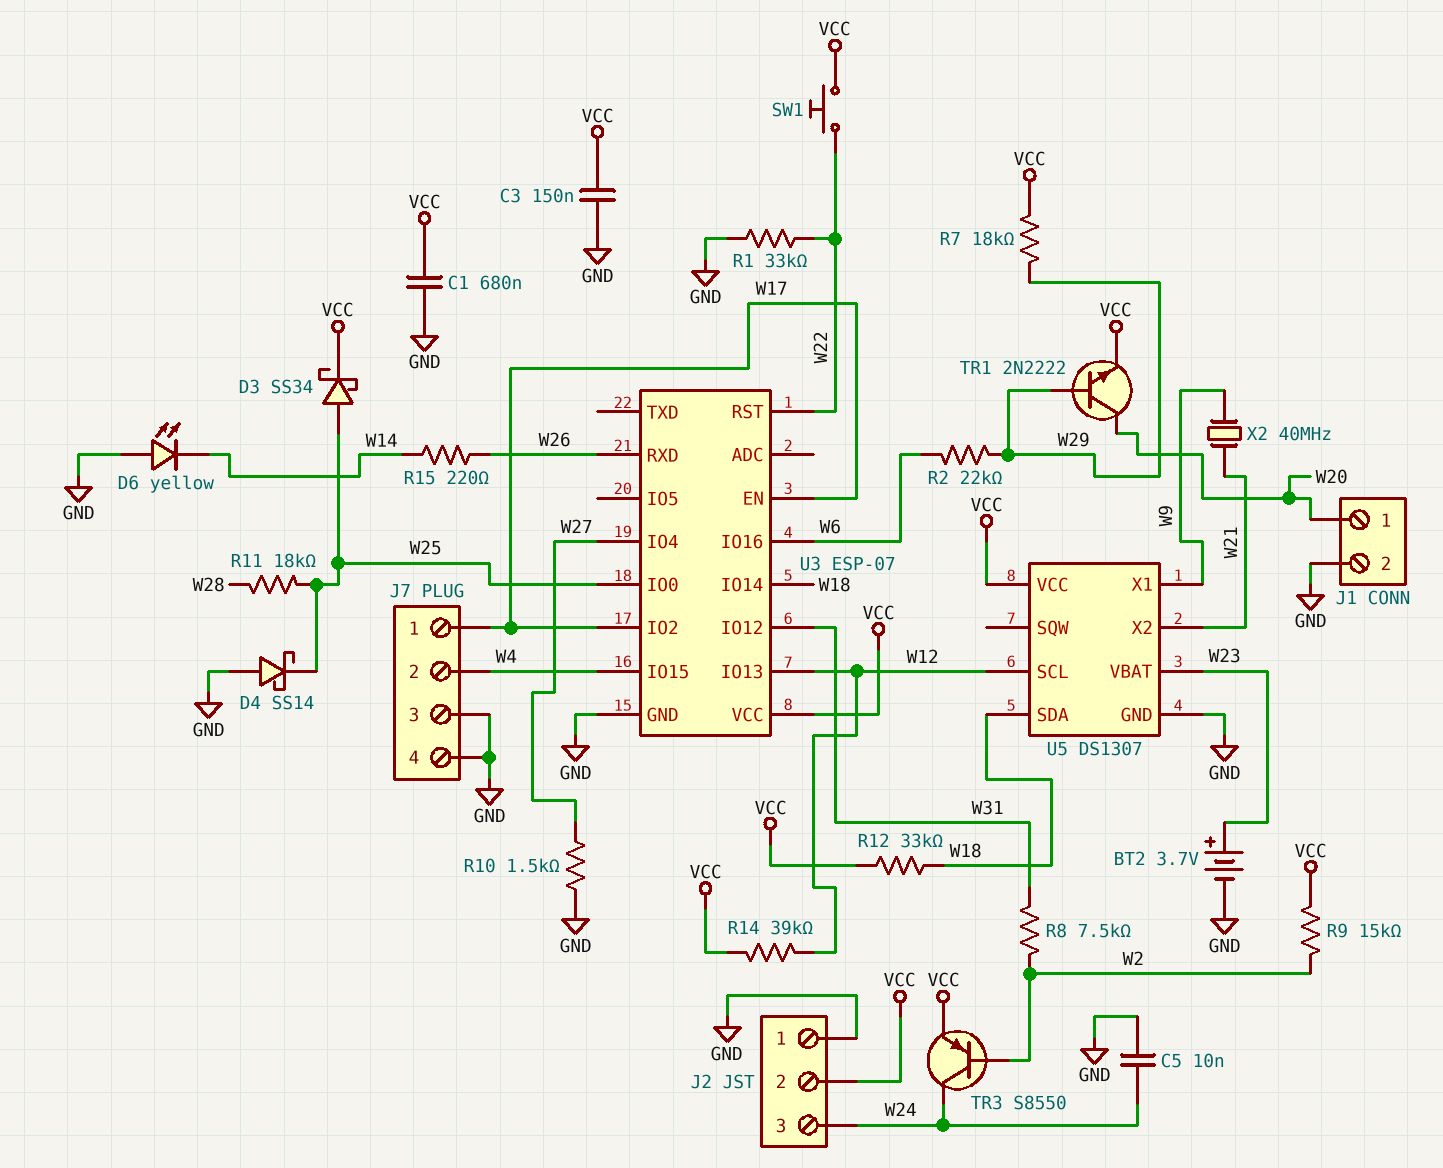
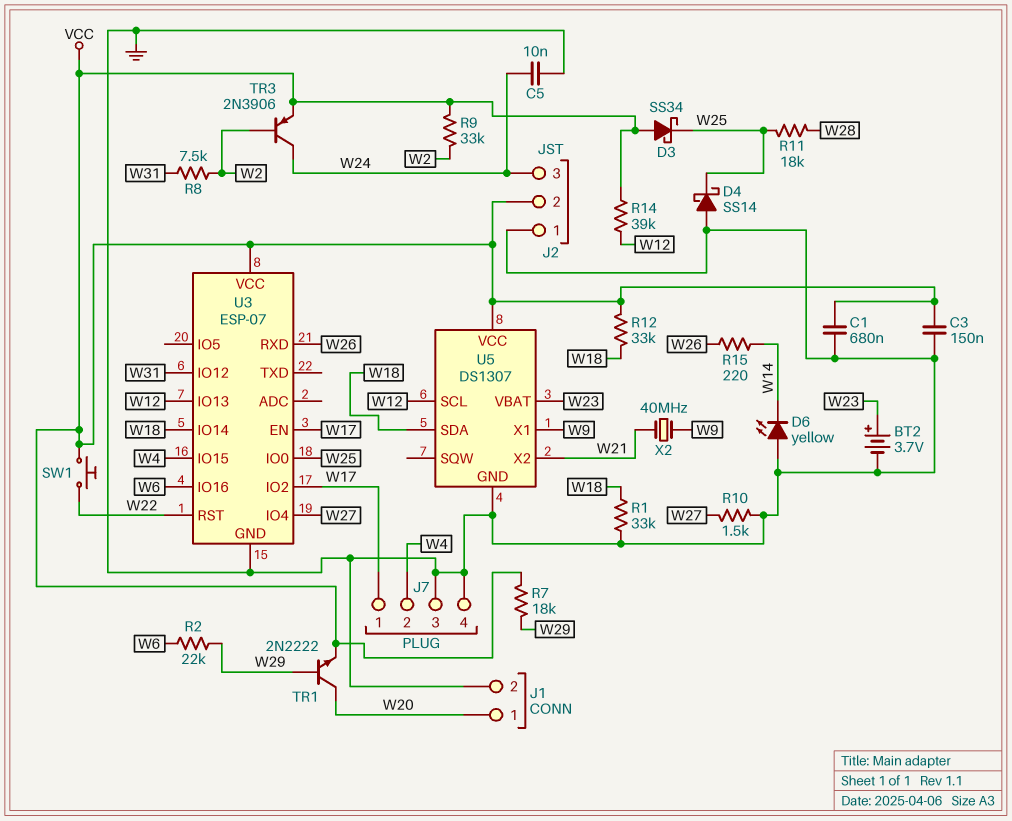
D3: schottky SS34 (A W25, K VCC) -> schottky SS34 (A VCC, K W25)
R1: 33k (GND, W22) -> 33k (GND, W18)
R9: 15k (VCC, W2) -> 33k (VCC, W2)
TR3: PNP S8550 (B W2, C W24, E VCC) -> PNP 2N3906 (B W2, C W24, E VCC)

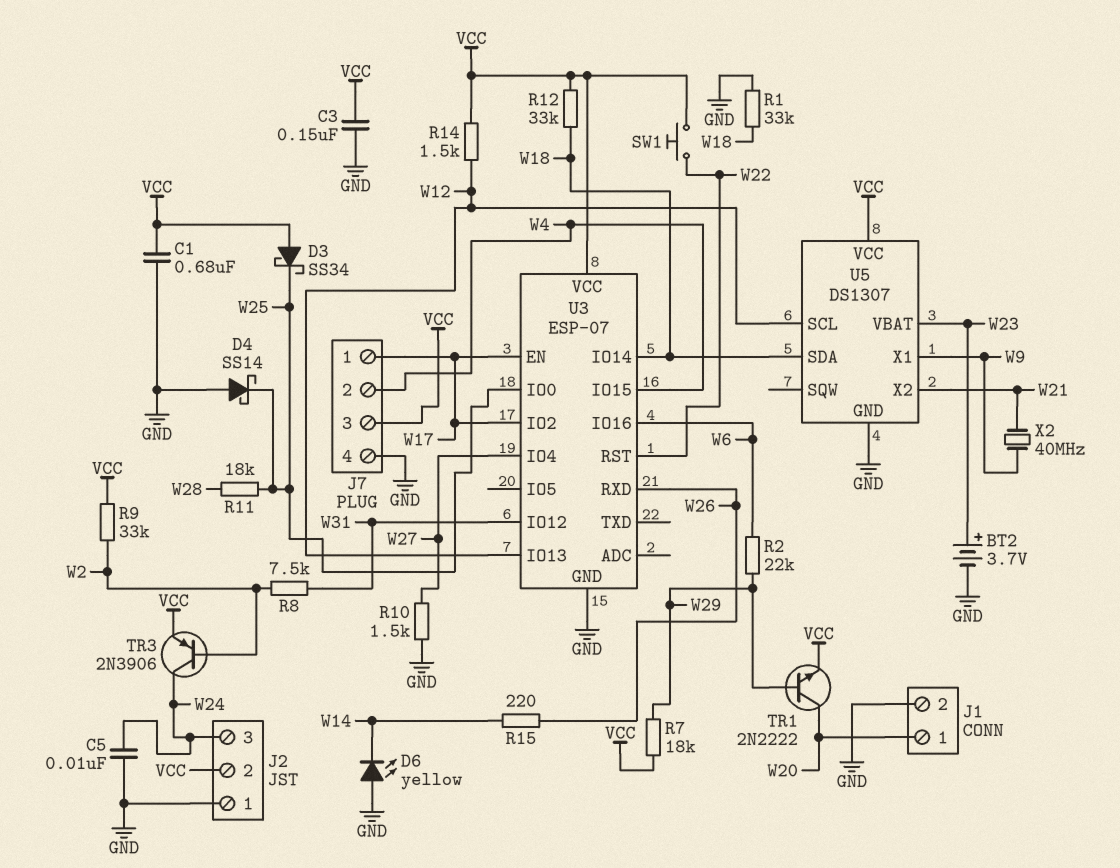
J7 pin 3: GND -> VCC
R14: 39k (VCC, W12) -> 1.5k (VCC, W12)

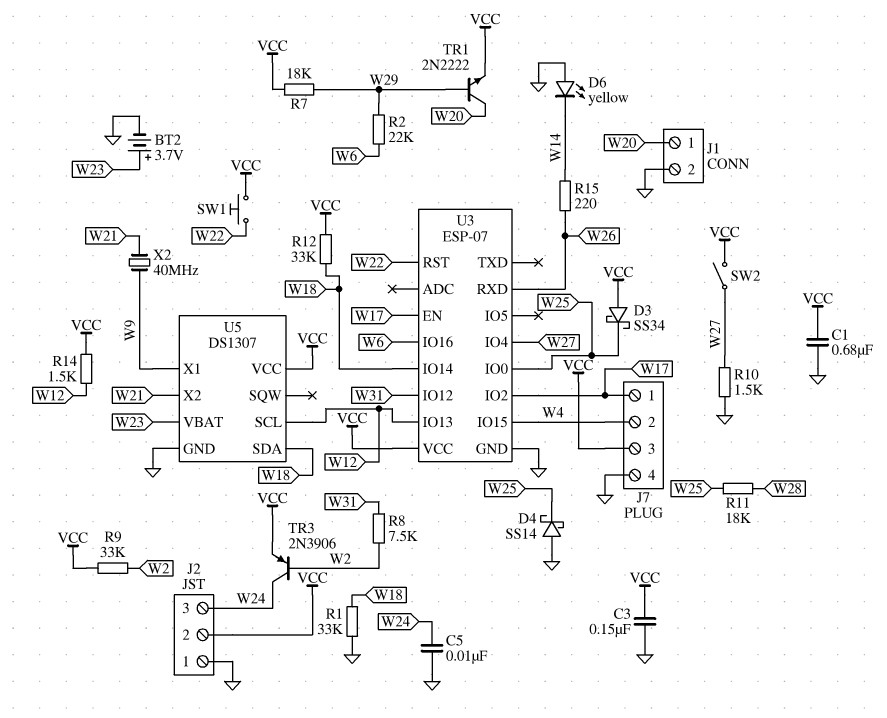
SW2: none -> switch (VCC, W27)

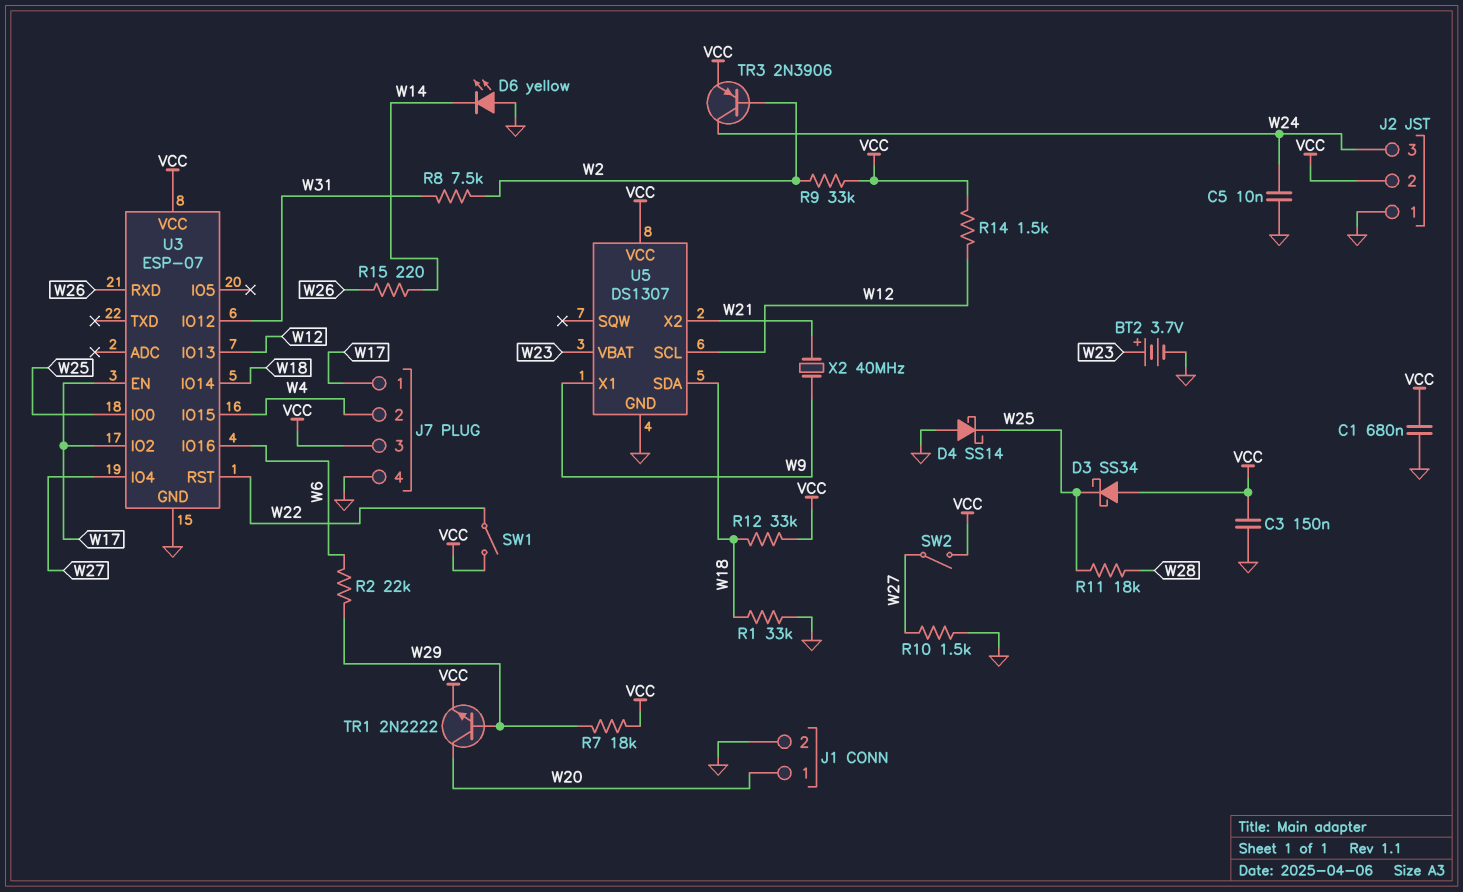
SW1: button (VCC, W22) -> switch (VCC, W22)

